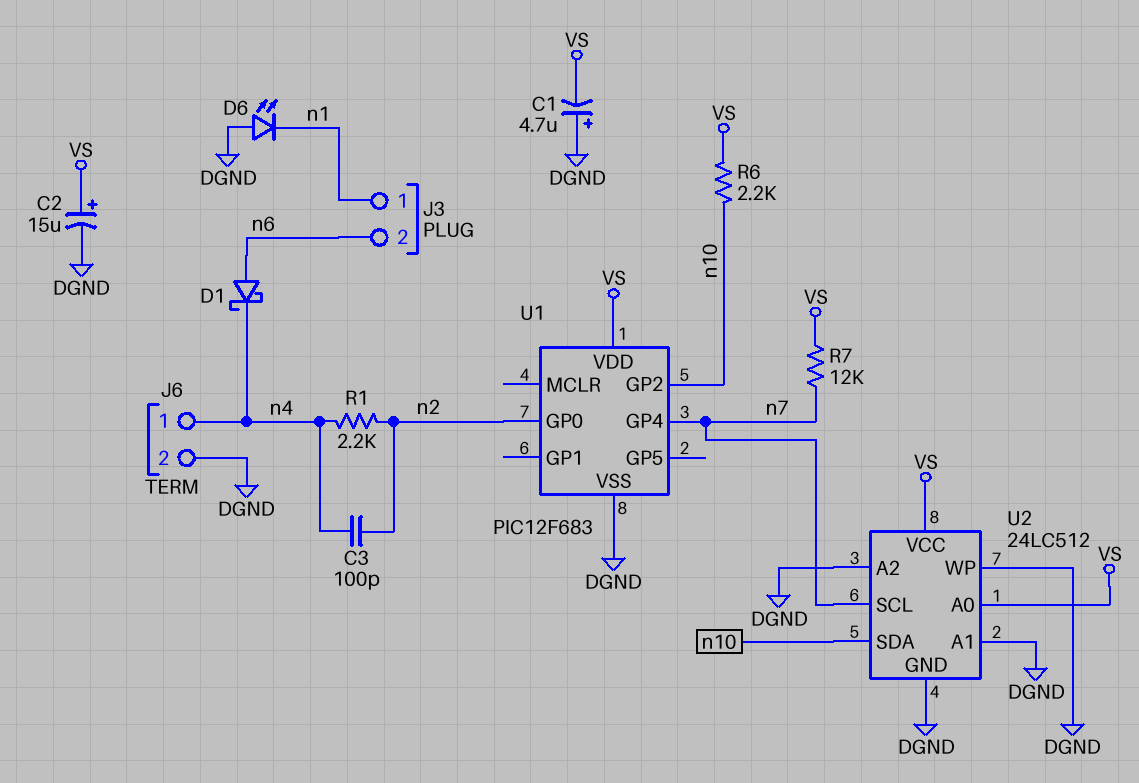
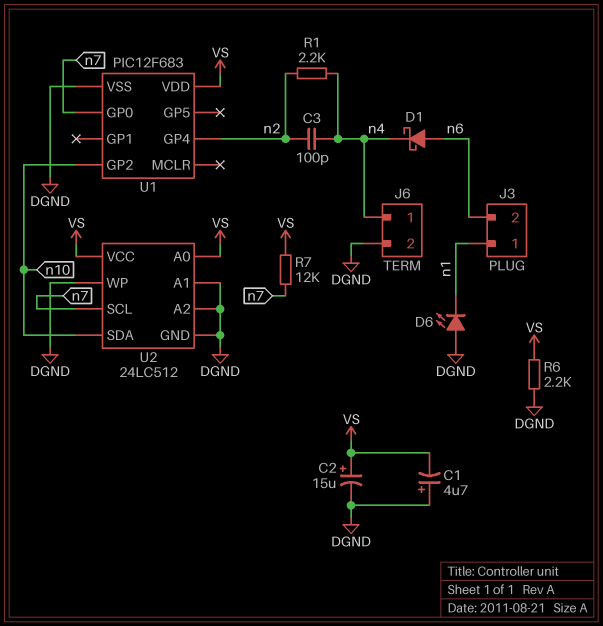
R6: 2.2k (VS, n10) -> 2.2k (DGND, VS)
U1 pin GP0: n2 -> n7
U1 pin GP4: n7 -> n2

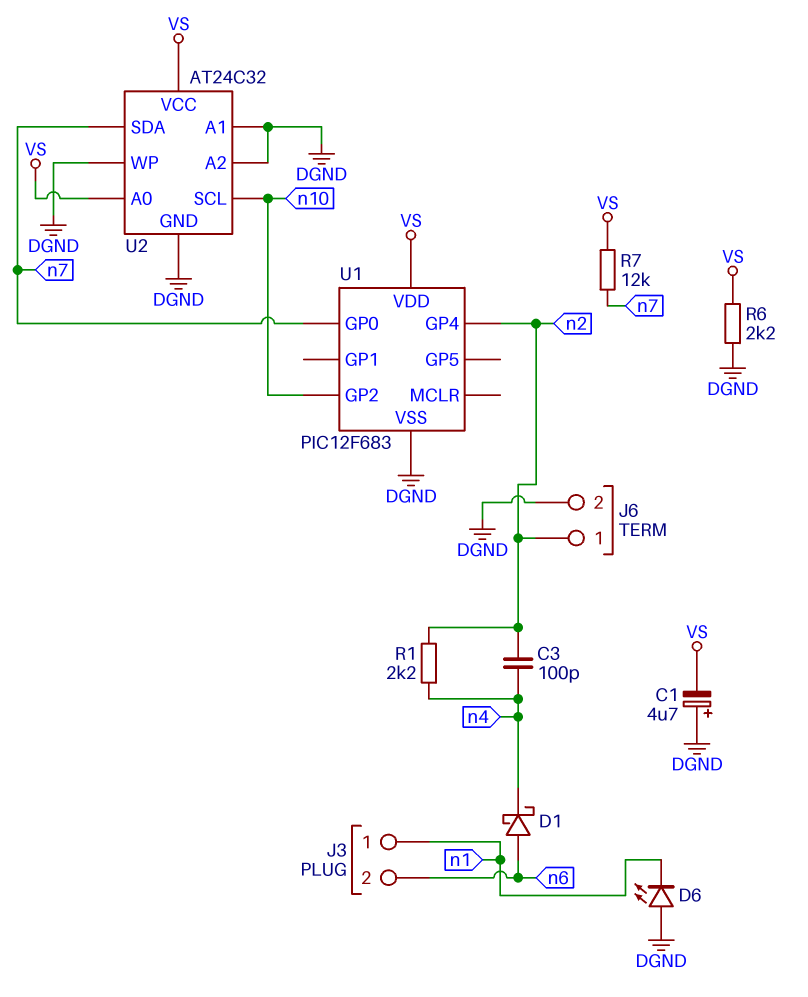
C2: 15uF (plus VS, minus DGND) -> none
J6 pin 1: n4 -> n2
U2: 24LC512 -> AT24C32
U2 pin SCL: n7 -> n10
U2 pin SDA: n10 -> n7

